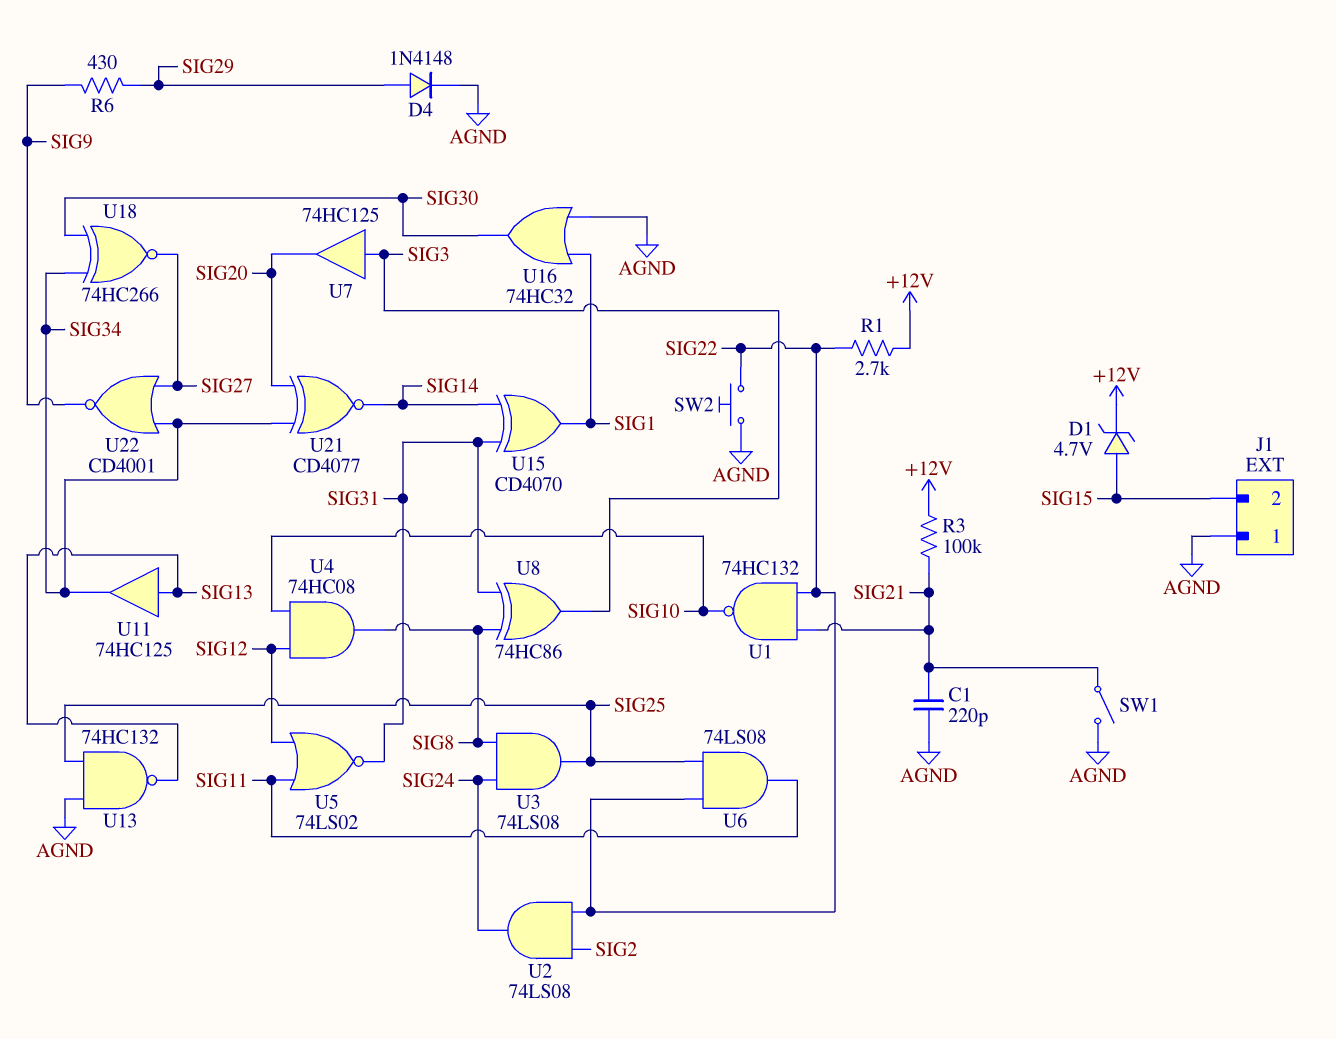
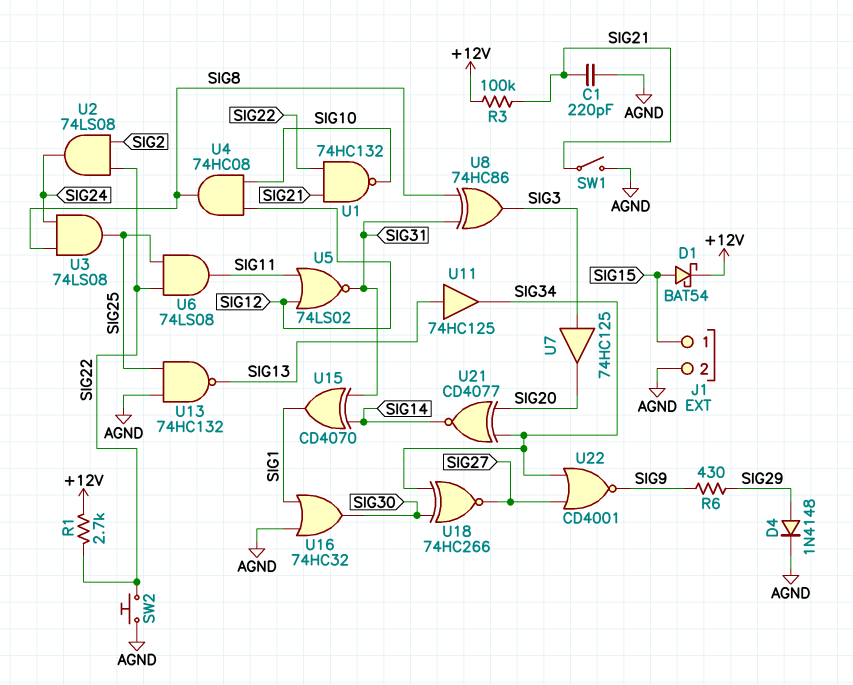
D1: zener 4.7V (A SIG15, K +12V) -> schottky BAT54 (A SIG15, K +12V)
J1 pin 1: AGND -> SIG15
J1 pin 2: SIG15 -> AGND

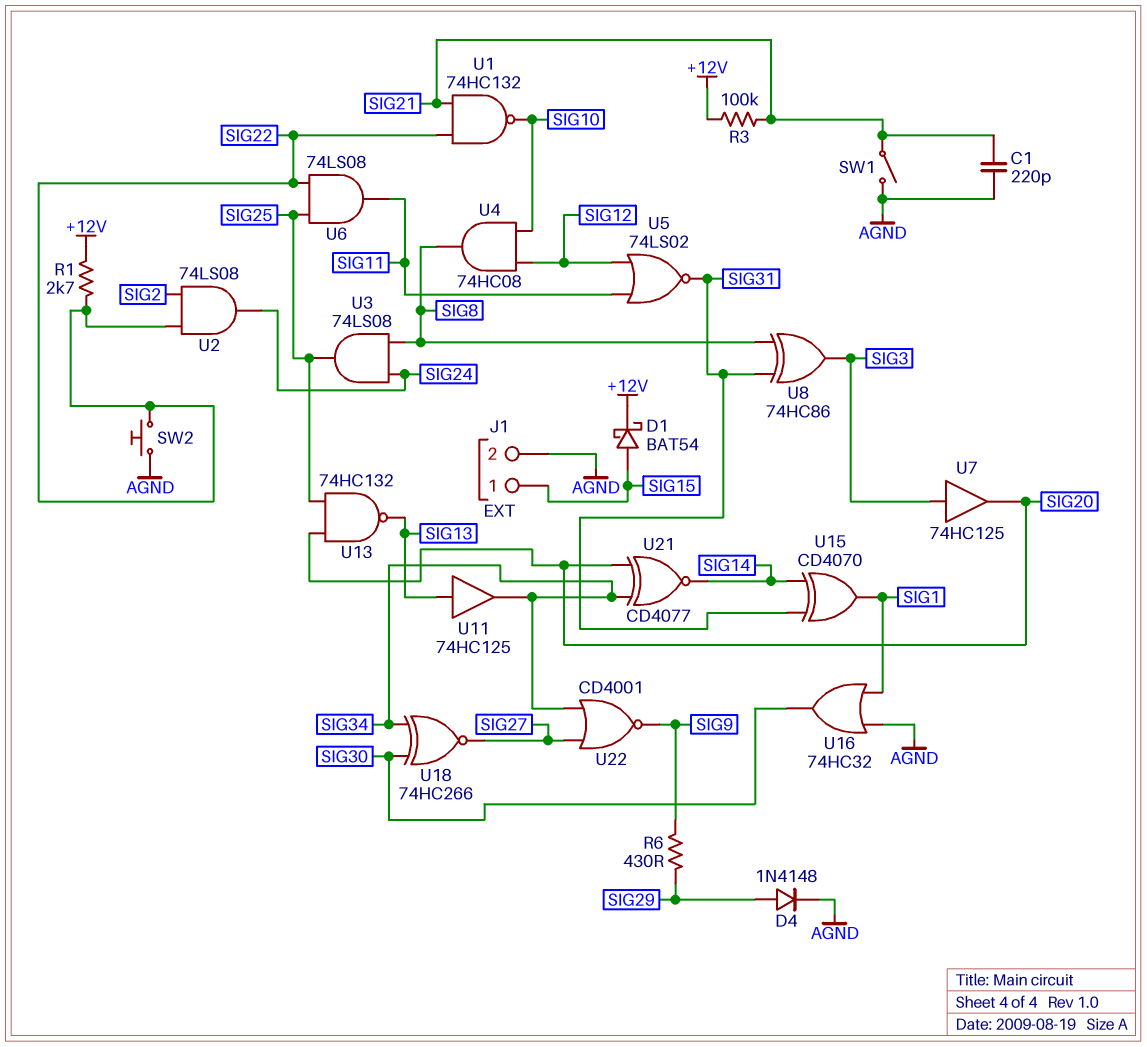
U13: NAND 74HC132 (in AGND, in SIG25, out SIG13) -> NAND 74HC132 (in SIG20, in SIG25, out SIG13)

